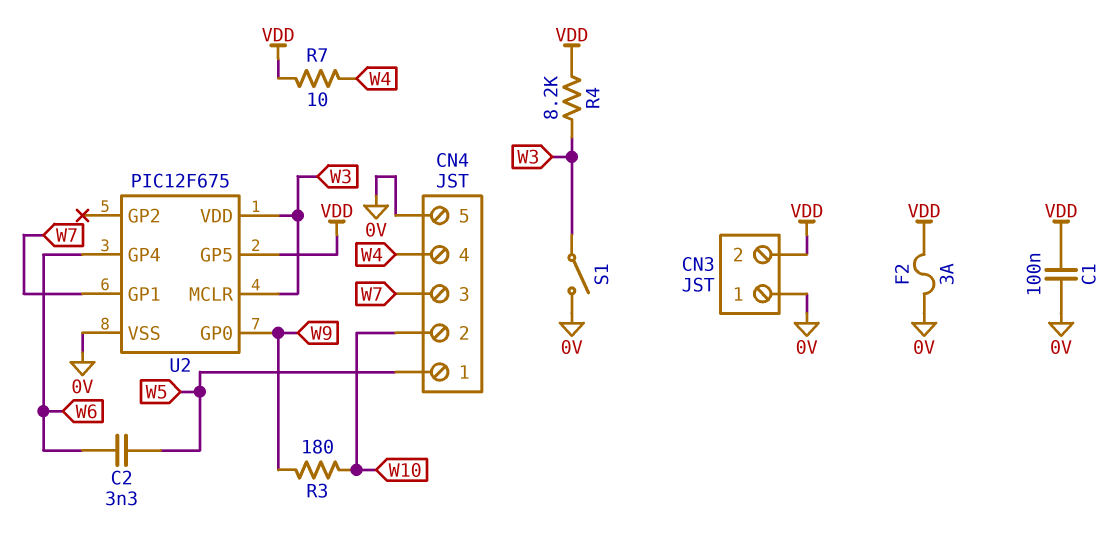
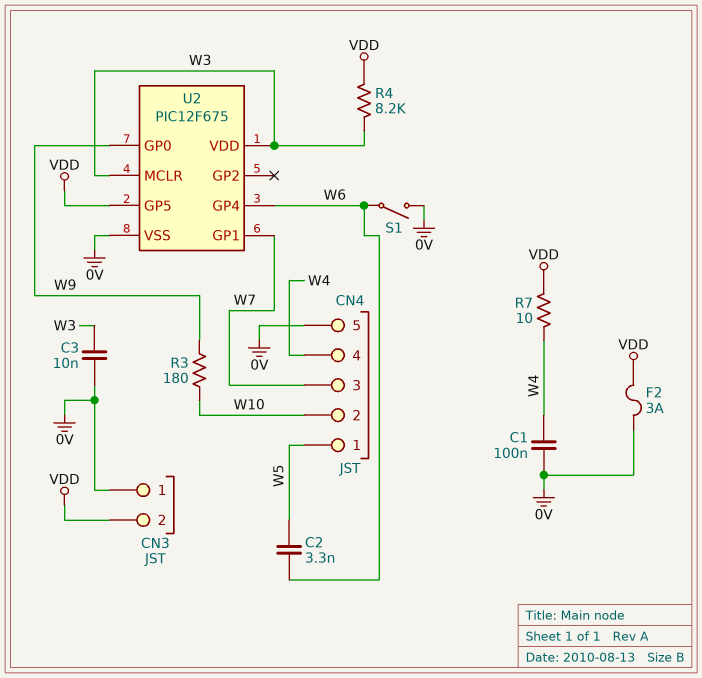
C1: 100nF (0V, VDD) -> 100nF (0V, W4)
C3: none -> 10nF (0V, W3)
S1: switch (0V, W3) -> switch (0V, W6)

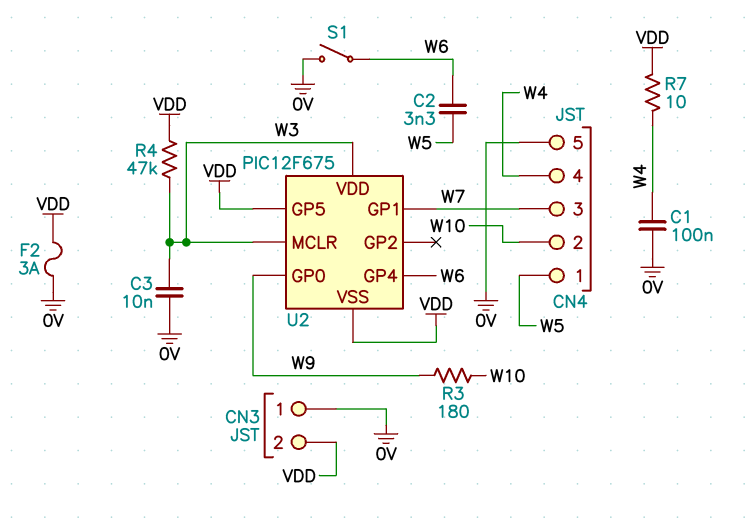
R4: 8.2k (VDD, W3) -> 47k (VDD, W3)
U2 pin VSS: 0V -> VDD

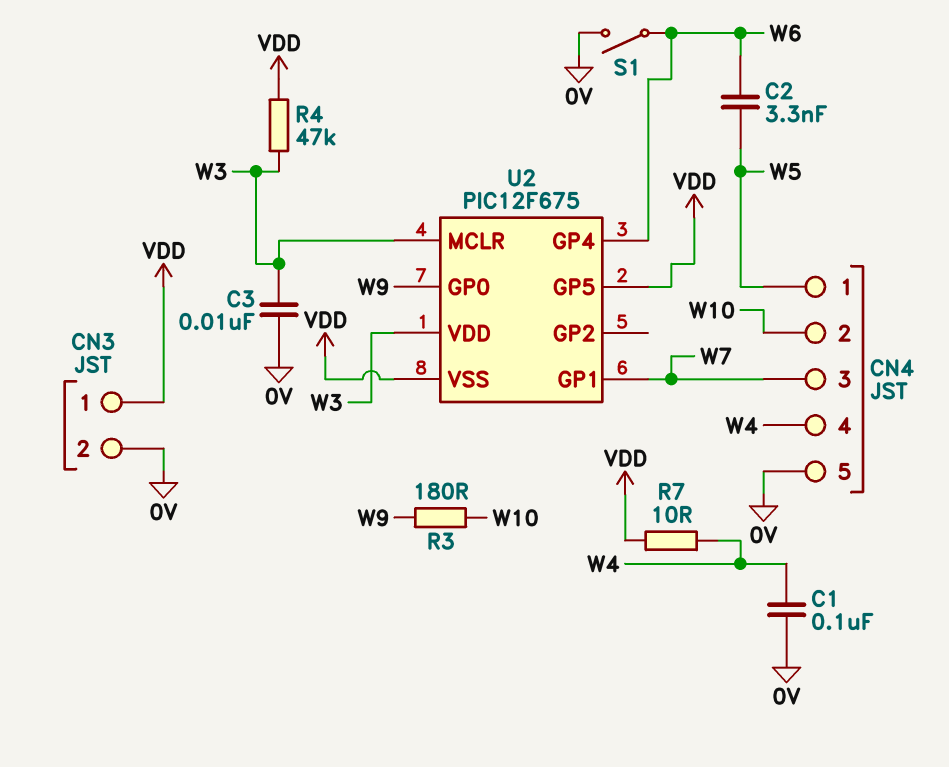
CN3 pin 1: 0V -> VDD
CN3 pin 2: VDD -> 0V
F2: 3A (0V, VDD) -> none

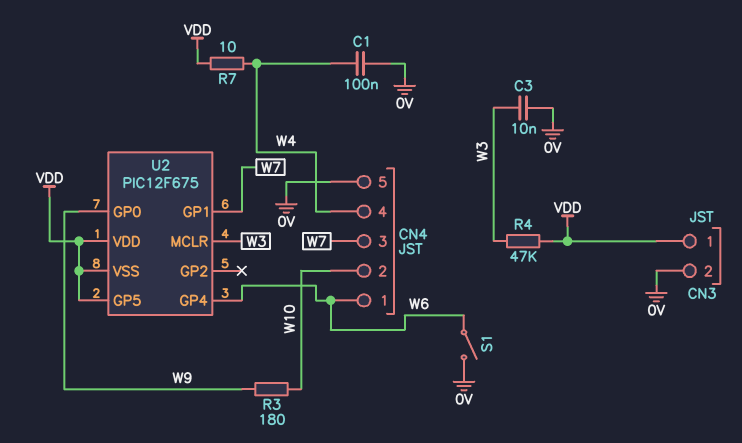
C2: 3.3nF (W5, W6) -> none
CN4 pin 1: W5 -> W6
U2 pin VDD: W3 -> VDD

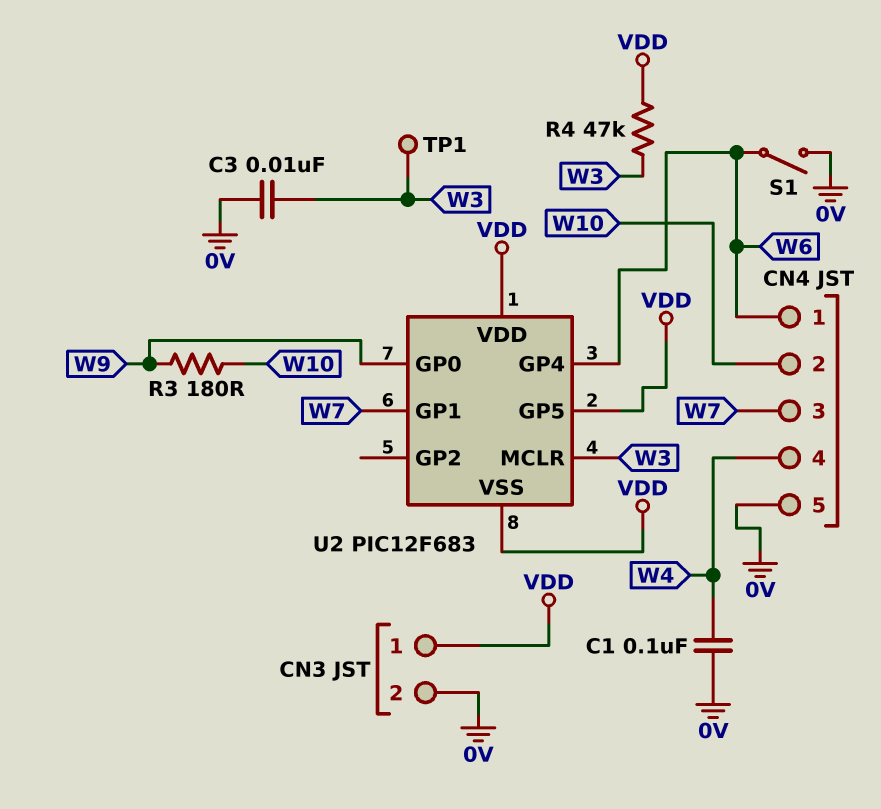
R7: 10 (VDD, W4) -> none
TP1: none -> test point (W3)
U2: PIC12F675 -> PIC12F683

